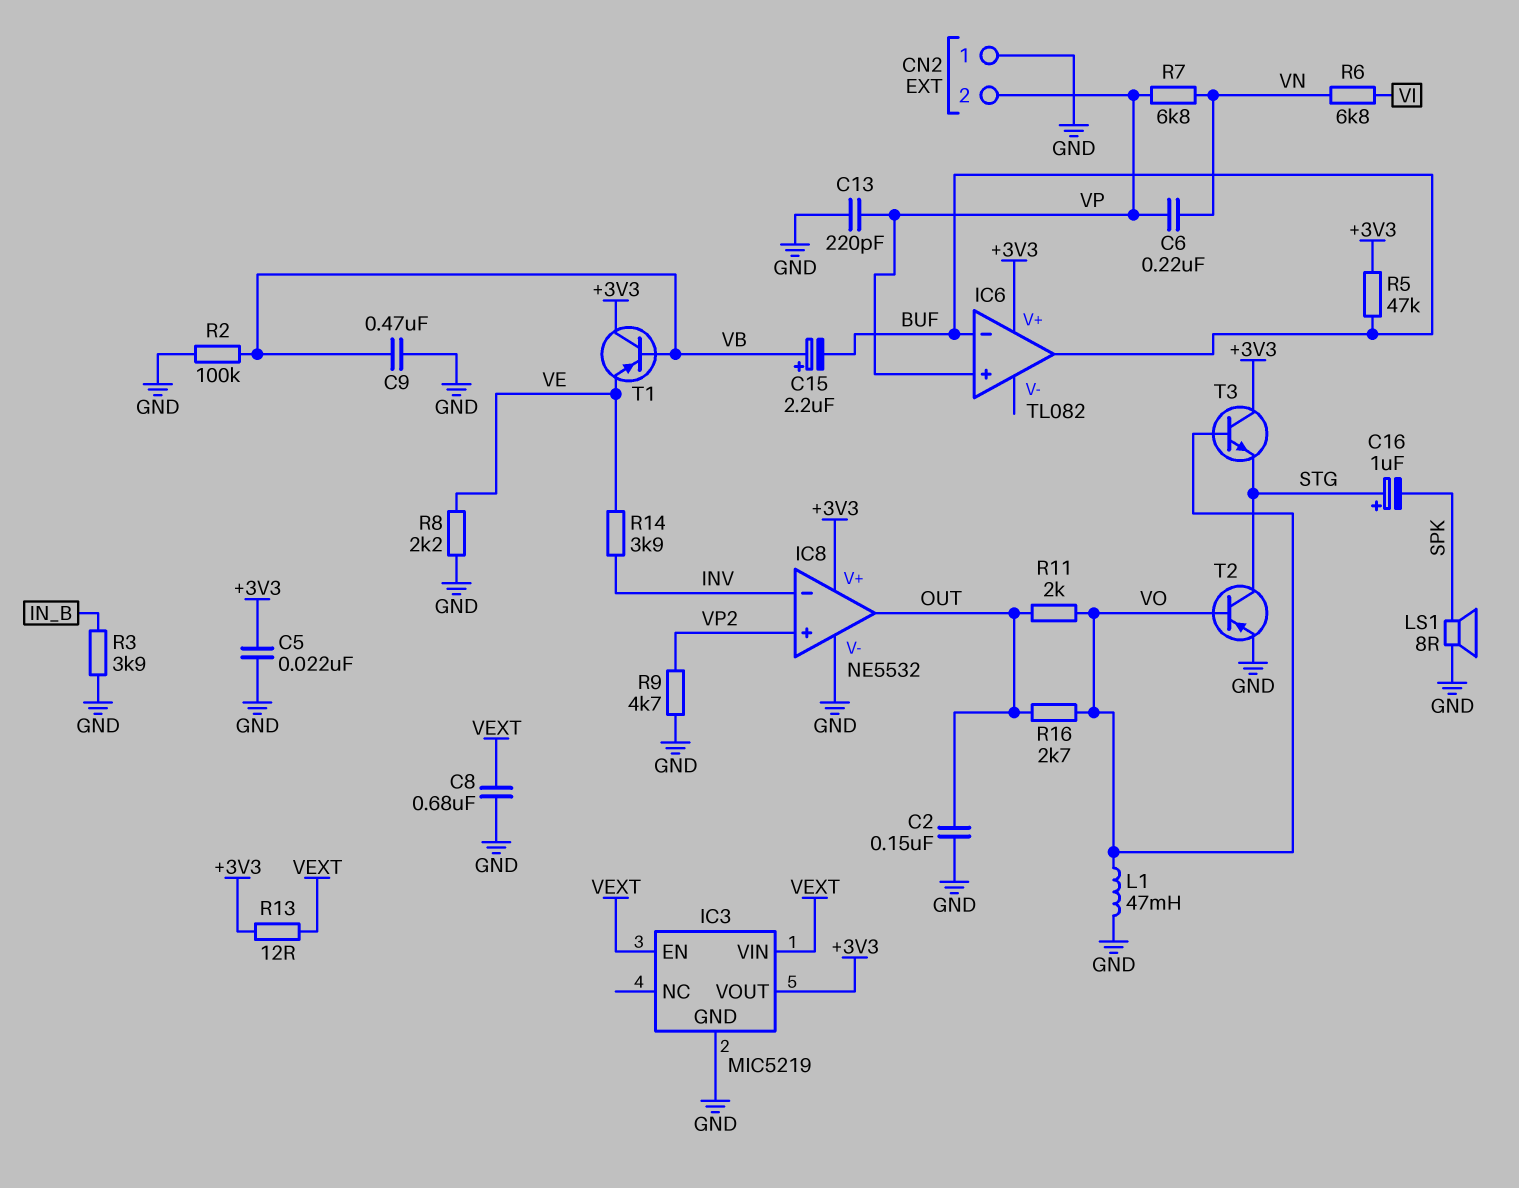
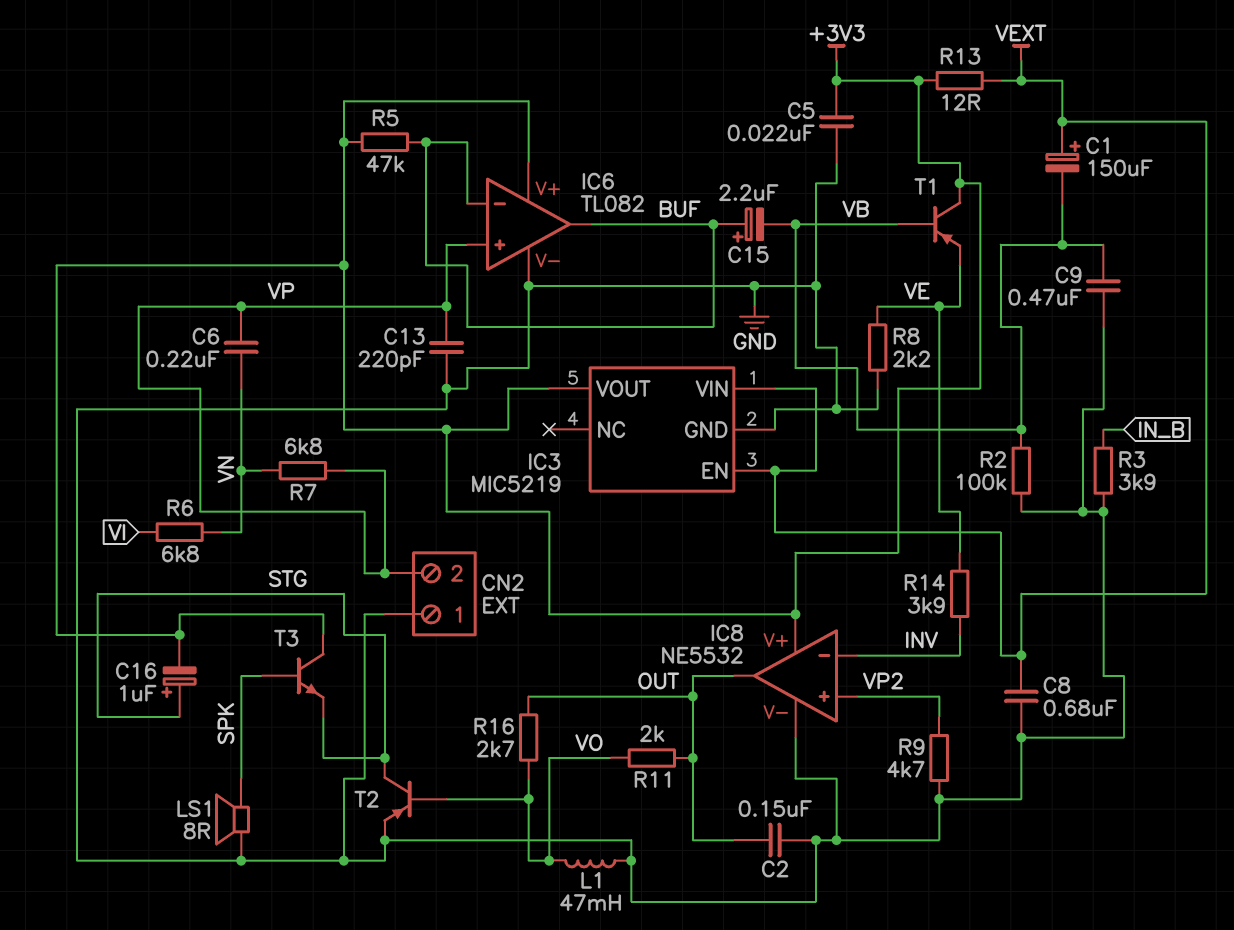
C1: none -> 150uF (plus VEXT, minus VB)
C15: 2.2uF (plus VB, minus BUF) -> 2.2uF (plus BUF, minus VB)
C16: 1uF (plus STG, minus SPK) -> 1uF (plus STG, minus +3V3)
IC6 pin V-: none -> GND
T3: NPN (B VO, C +3V3, E STG) -> NPN (B SPK, C +3V3, E STG)

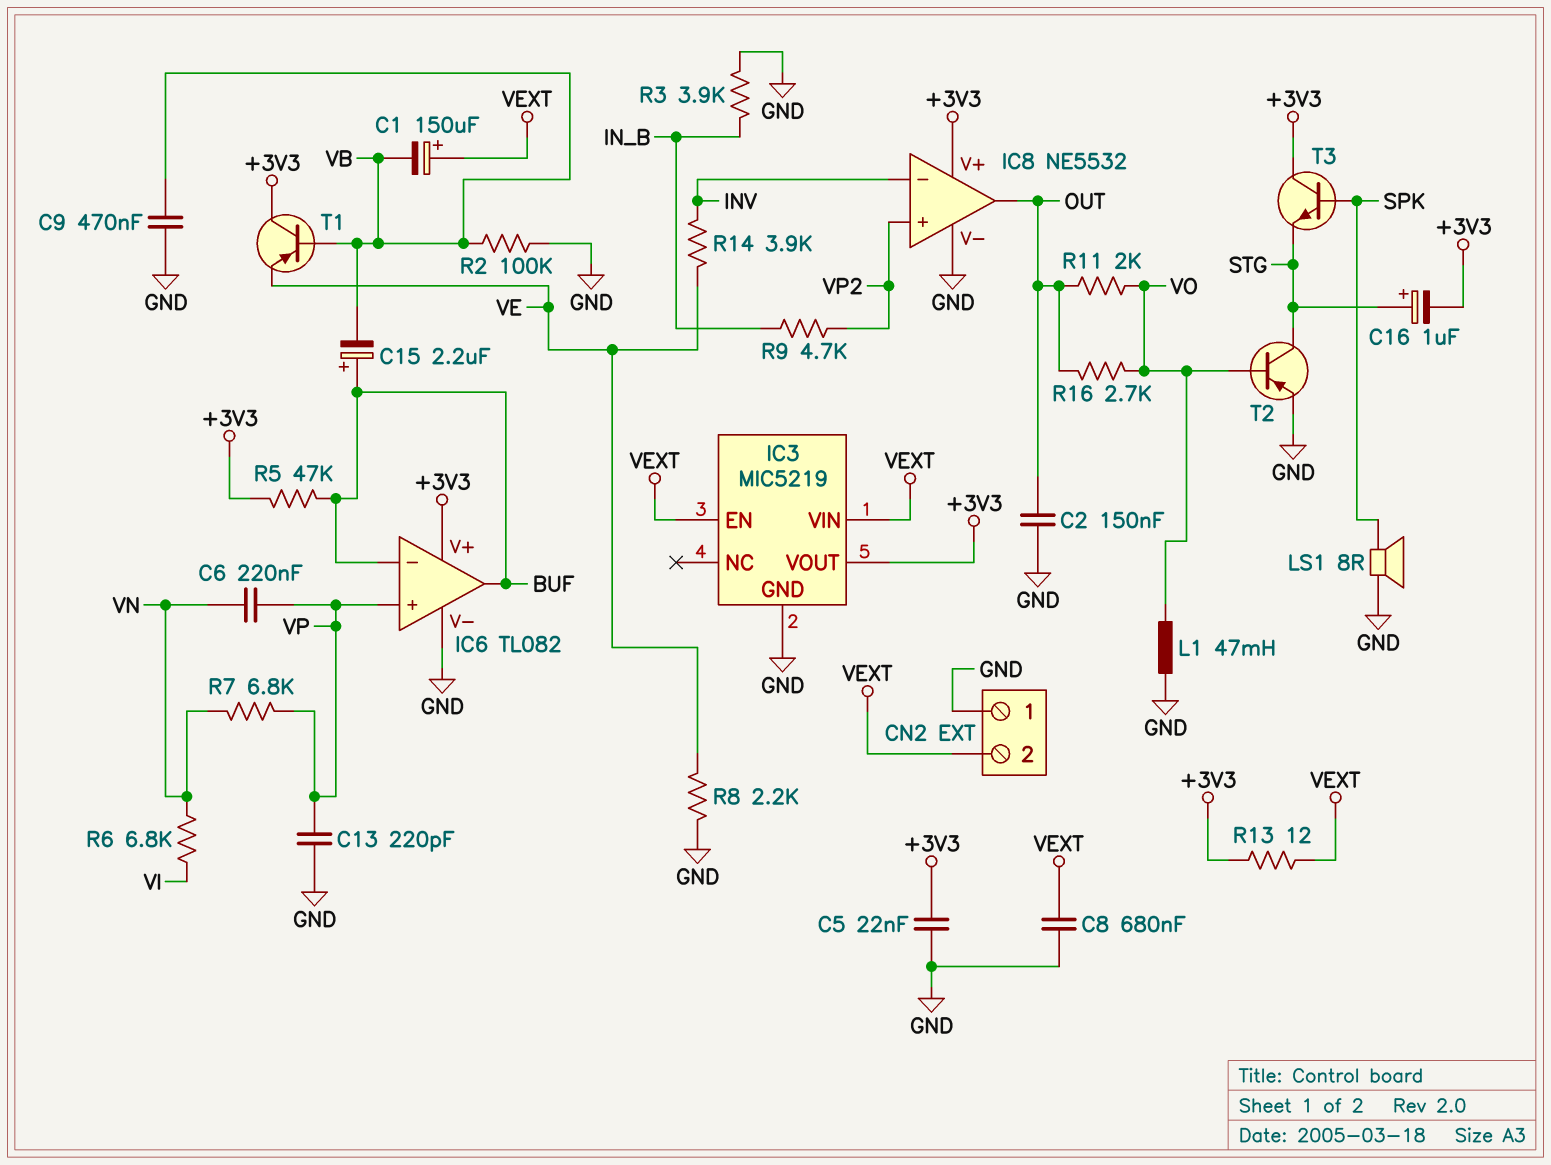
CN2 pin 2: VP -> VEXT
R9: 4.7k (GND, VP2) -> 4.7k (IN_B, VP2)

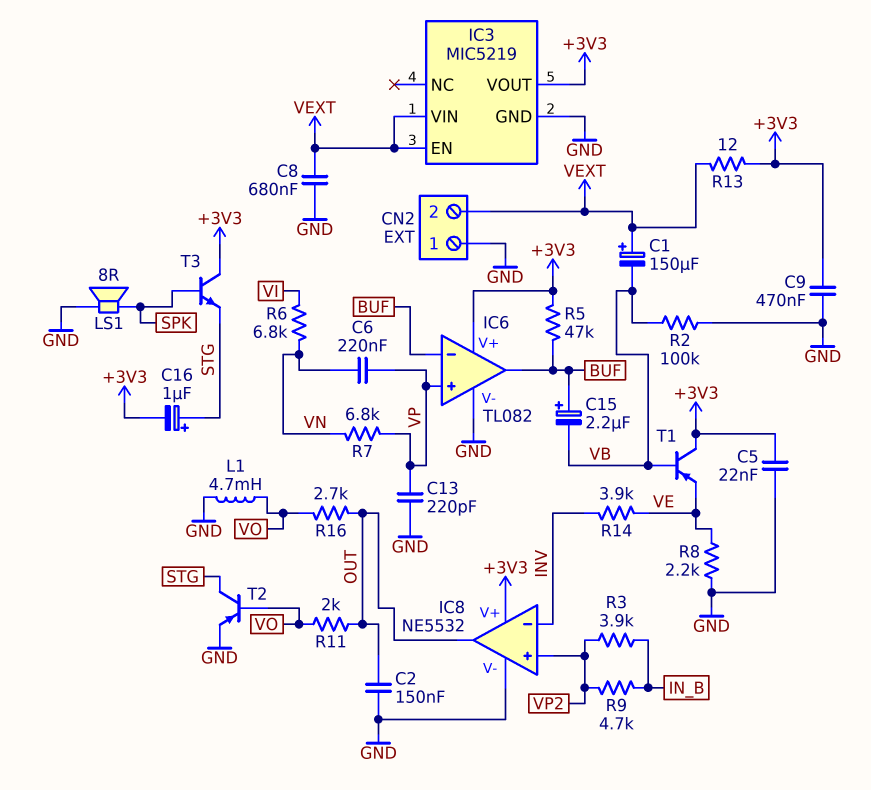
C9: 470nF (GND, VB) -> 470nF (+3V3, GND)
L1: 47mH (GND, VO) -> 4.7mH (GND, VO)
R3: 3.9k (GND, IN_B) -> 3.9k (IN_B, VP2)

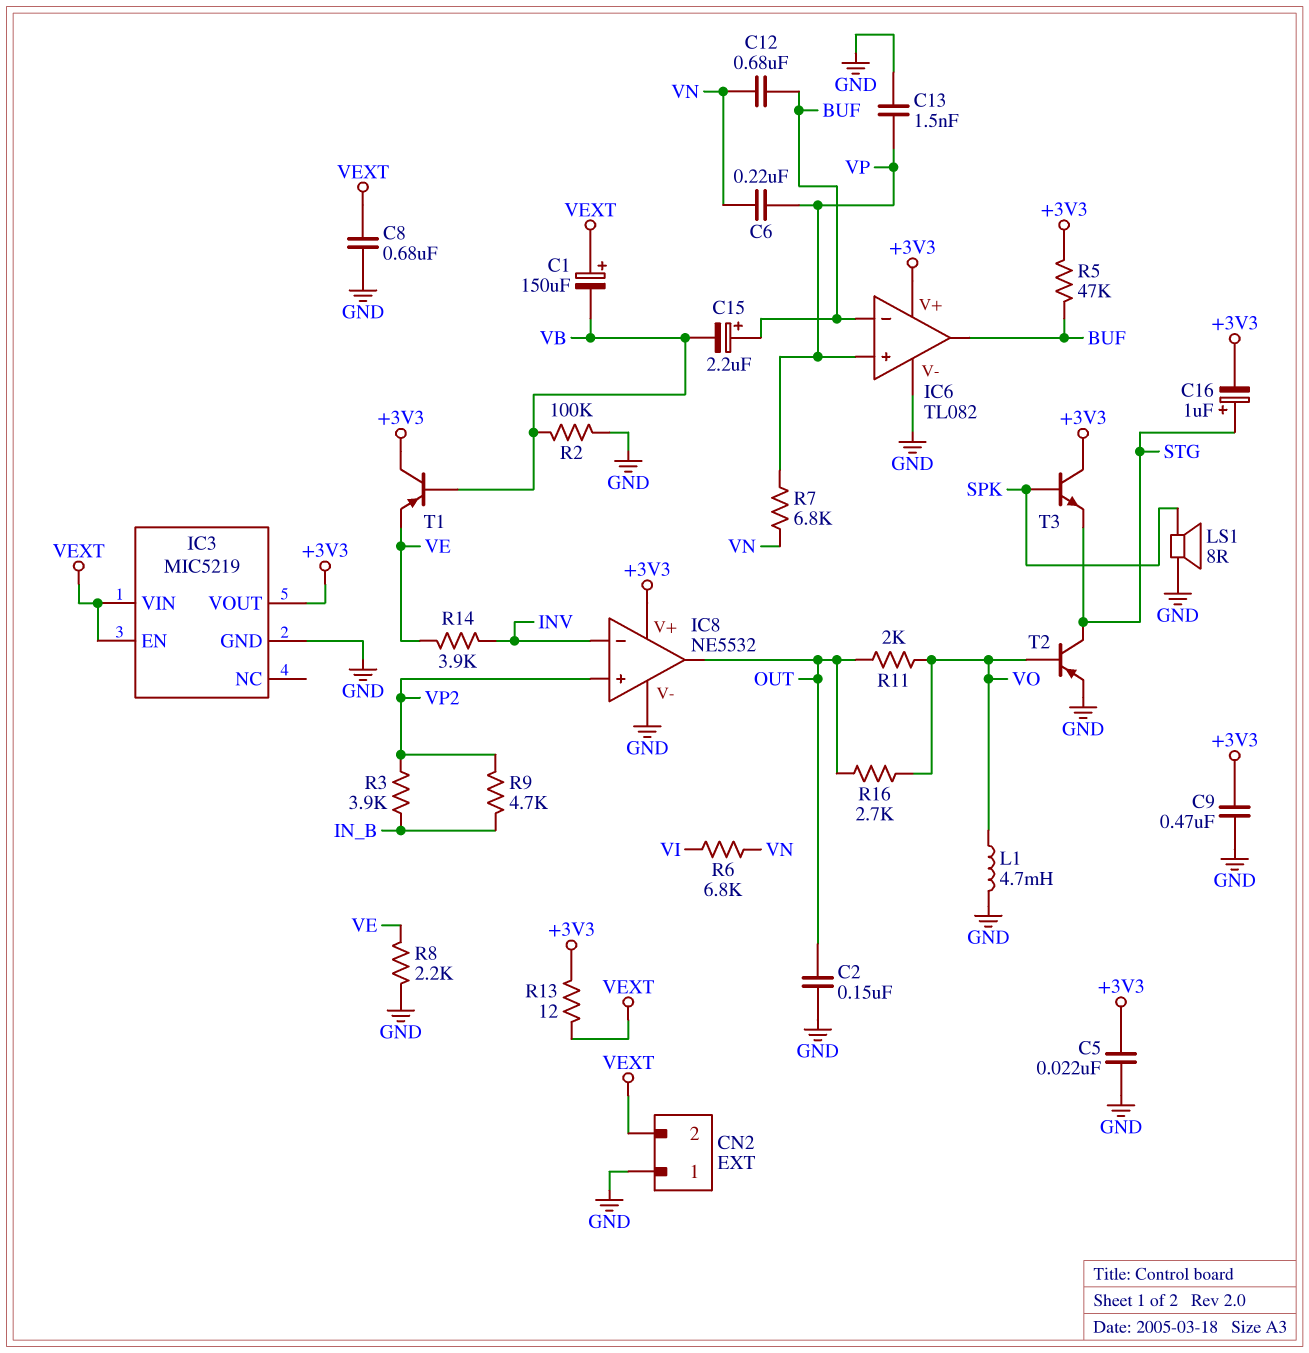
C12: none -> 680nF (BUF, VN)
C13: 220pF (GND, VP) -> 1.5nF (GND, VP)

